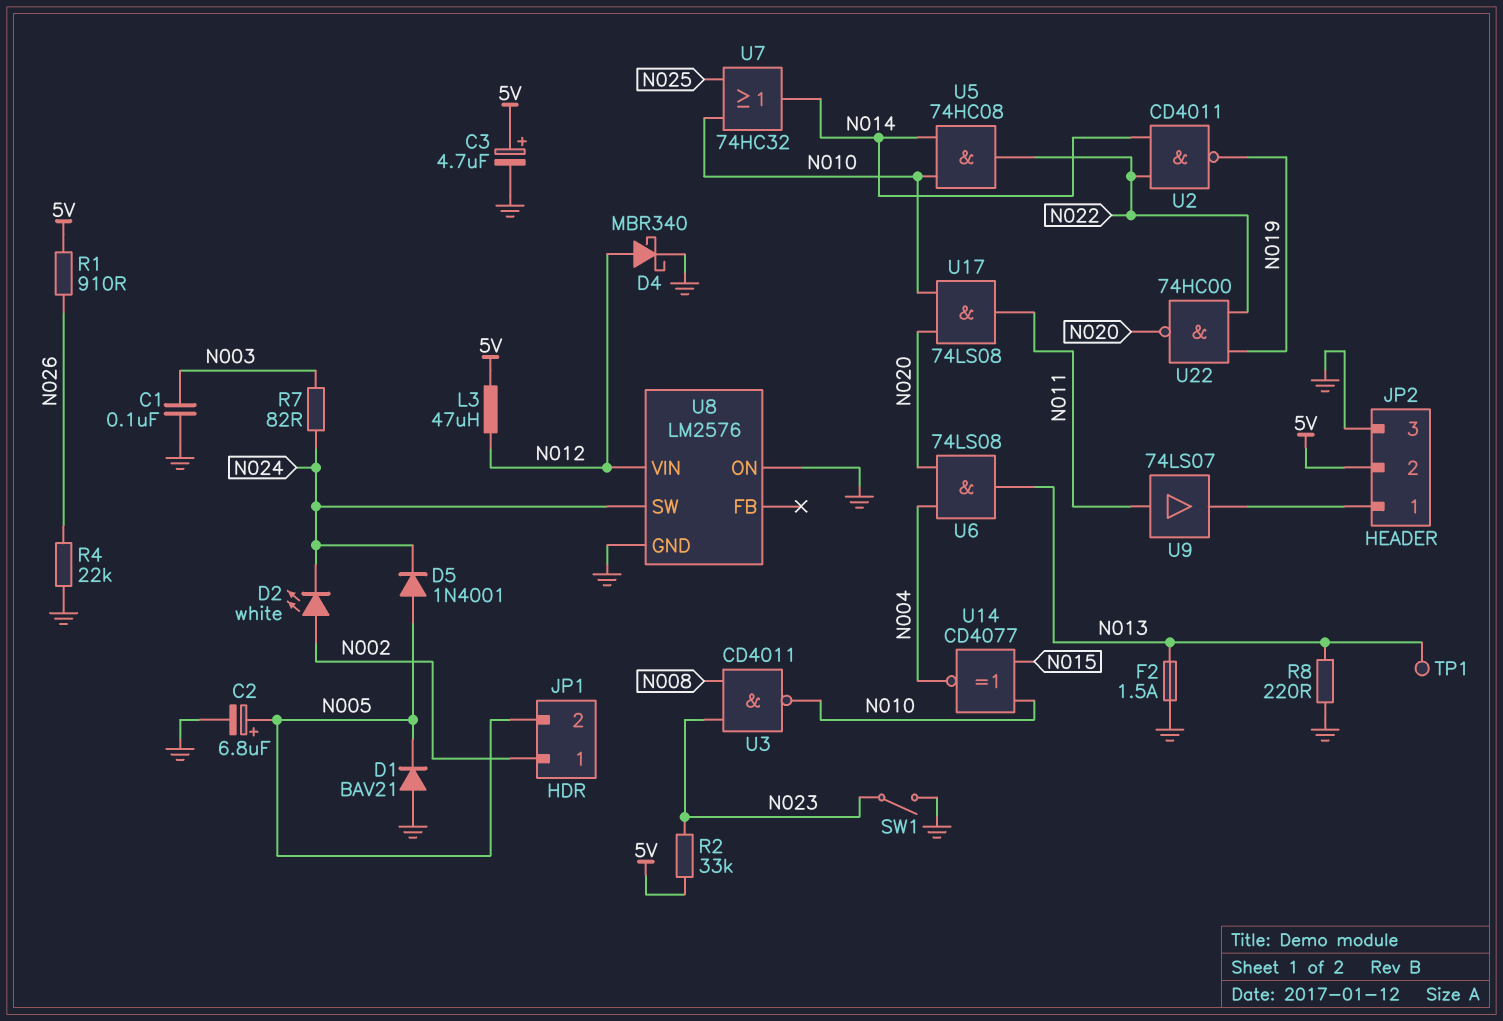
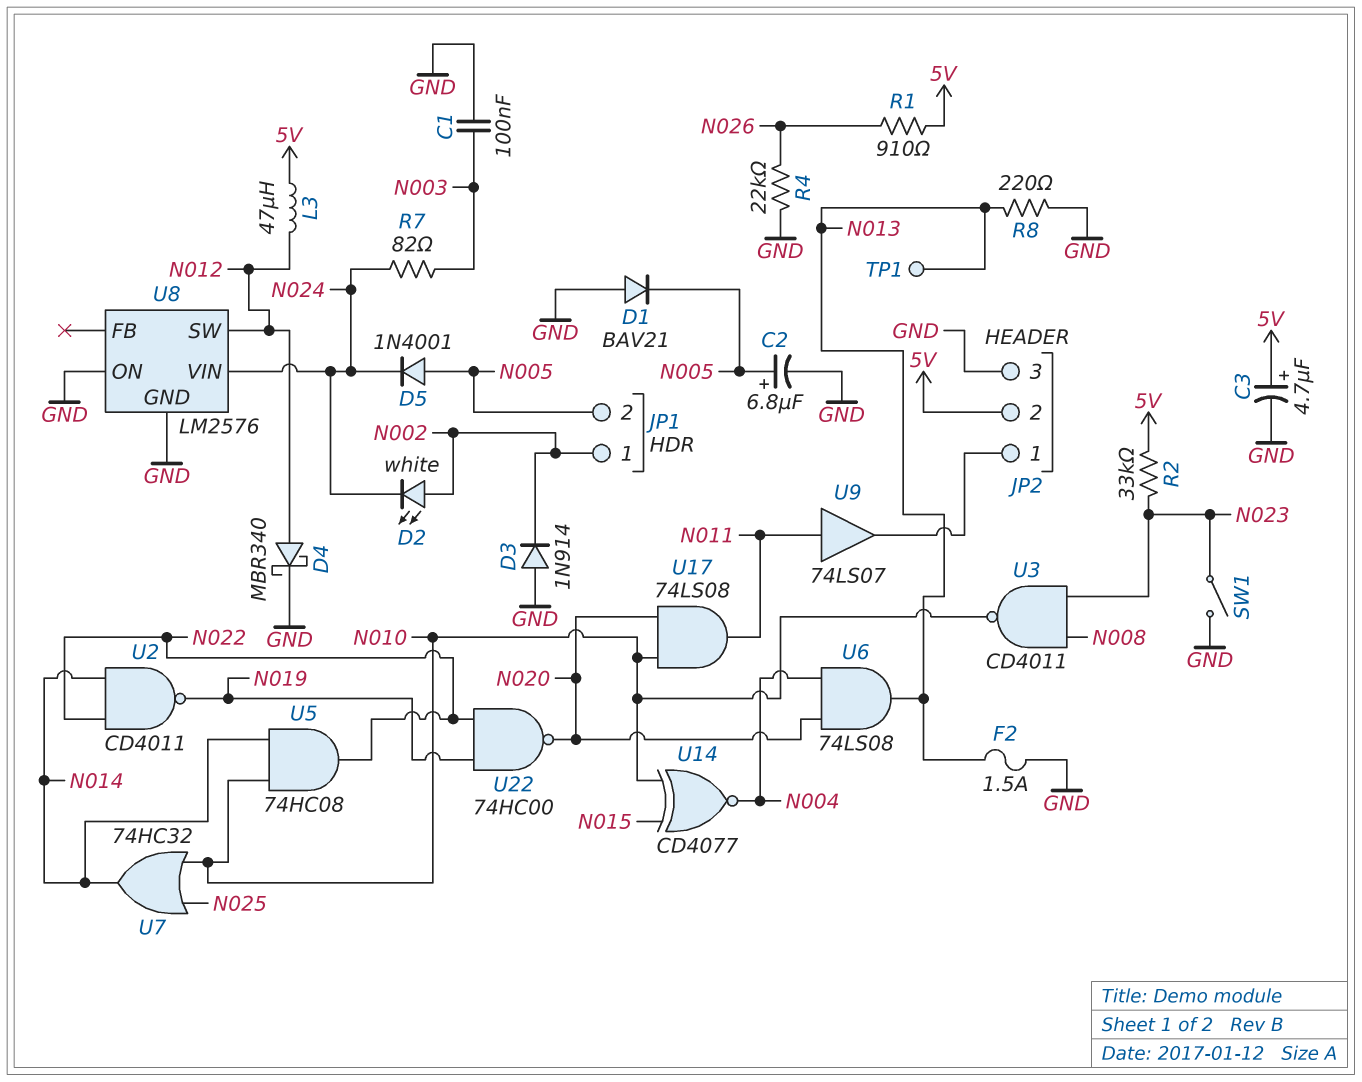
D3: none -> diode 1N914 (A GND, K N002)
U8 pin SW: N024 -> N012
U8 pin VIN: N012 -> N024

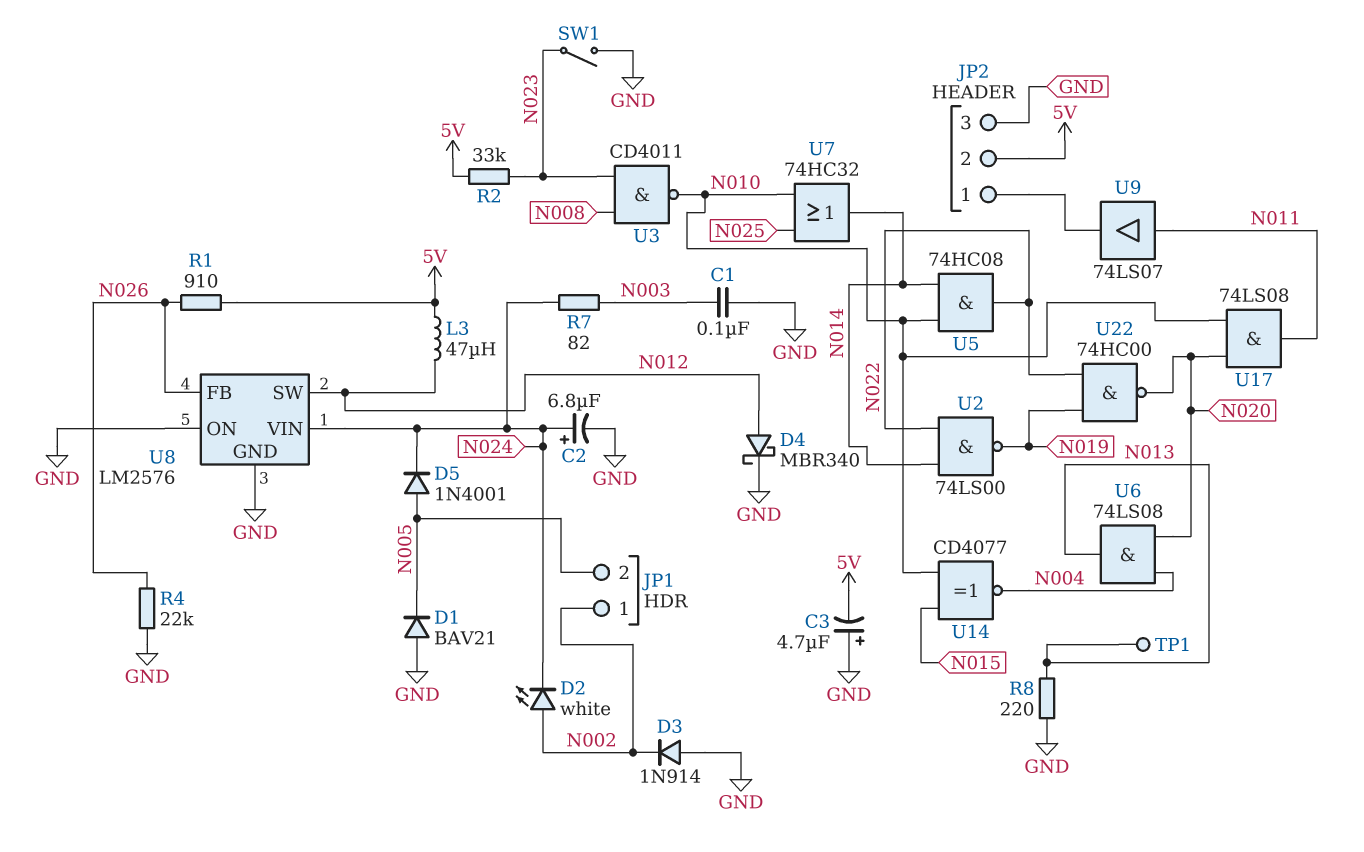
C2: 6.8uF (plus N005, minus GND) -> 6.8uF (plus N024, minus GND)
C3: 4.7uF (plus 5V, minus GND) -> 4.7uF (plus GND, minus 5V)
F2: 1.5A (GND, N013) -> none
U2: NAND CD4011 (in N014, in N022, out N019) -> NAND 74LS00 (in N014, in N022, out N019)
U8 pin FB: none -> N026

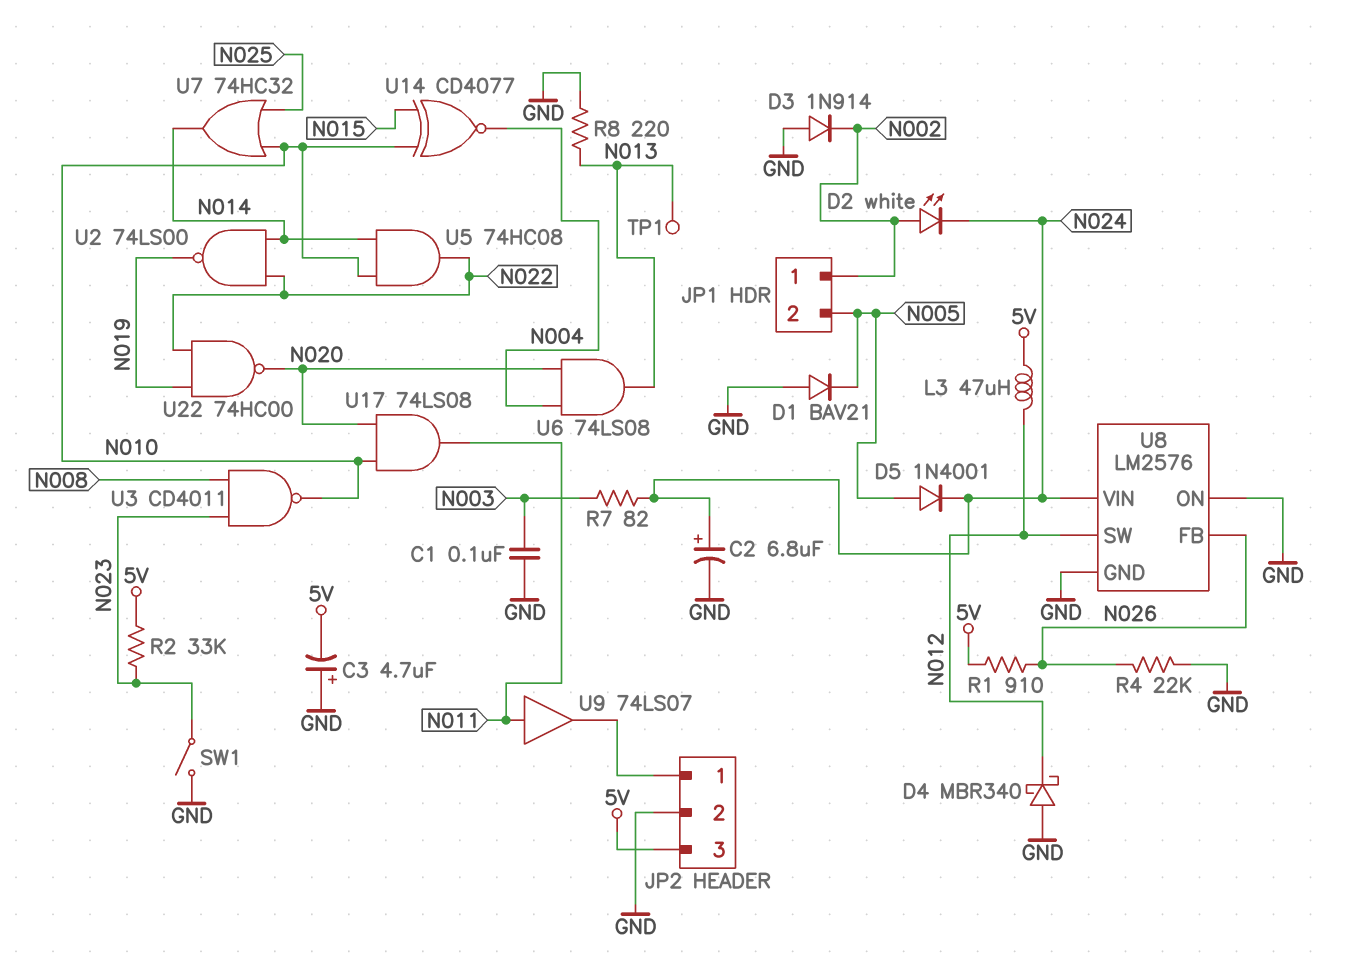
D4: schottky MBR340 (A N012, K GND) -> schottky MBR340 (A GND, K N012)
JP2 pin 2: 5V -> GND
JP2 pin 3: GND -> 5V

